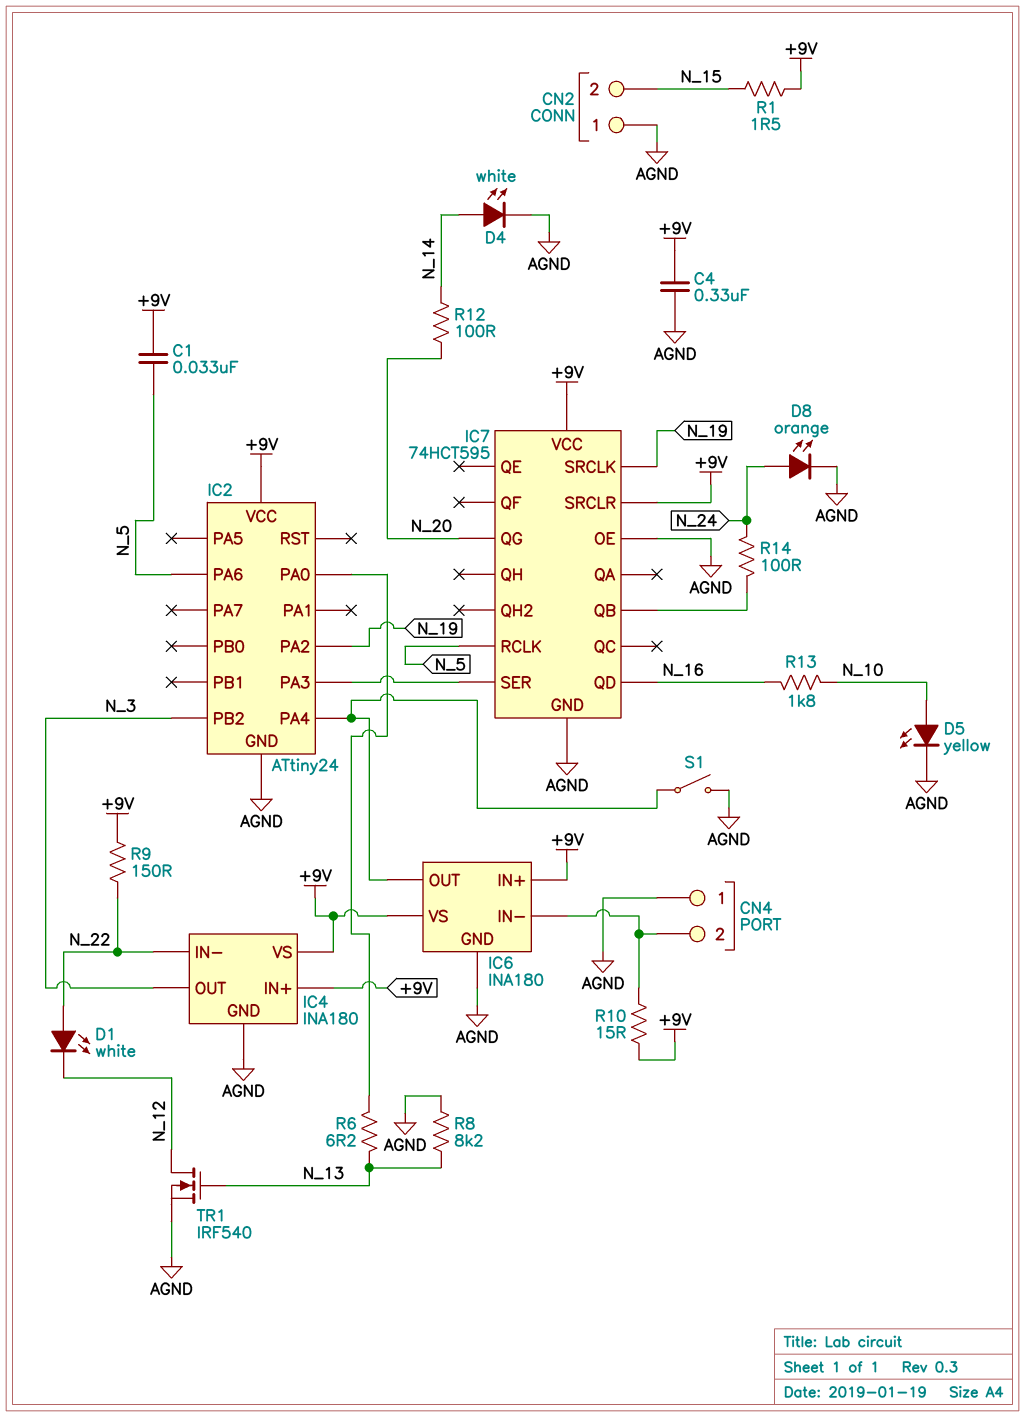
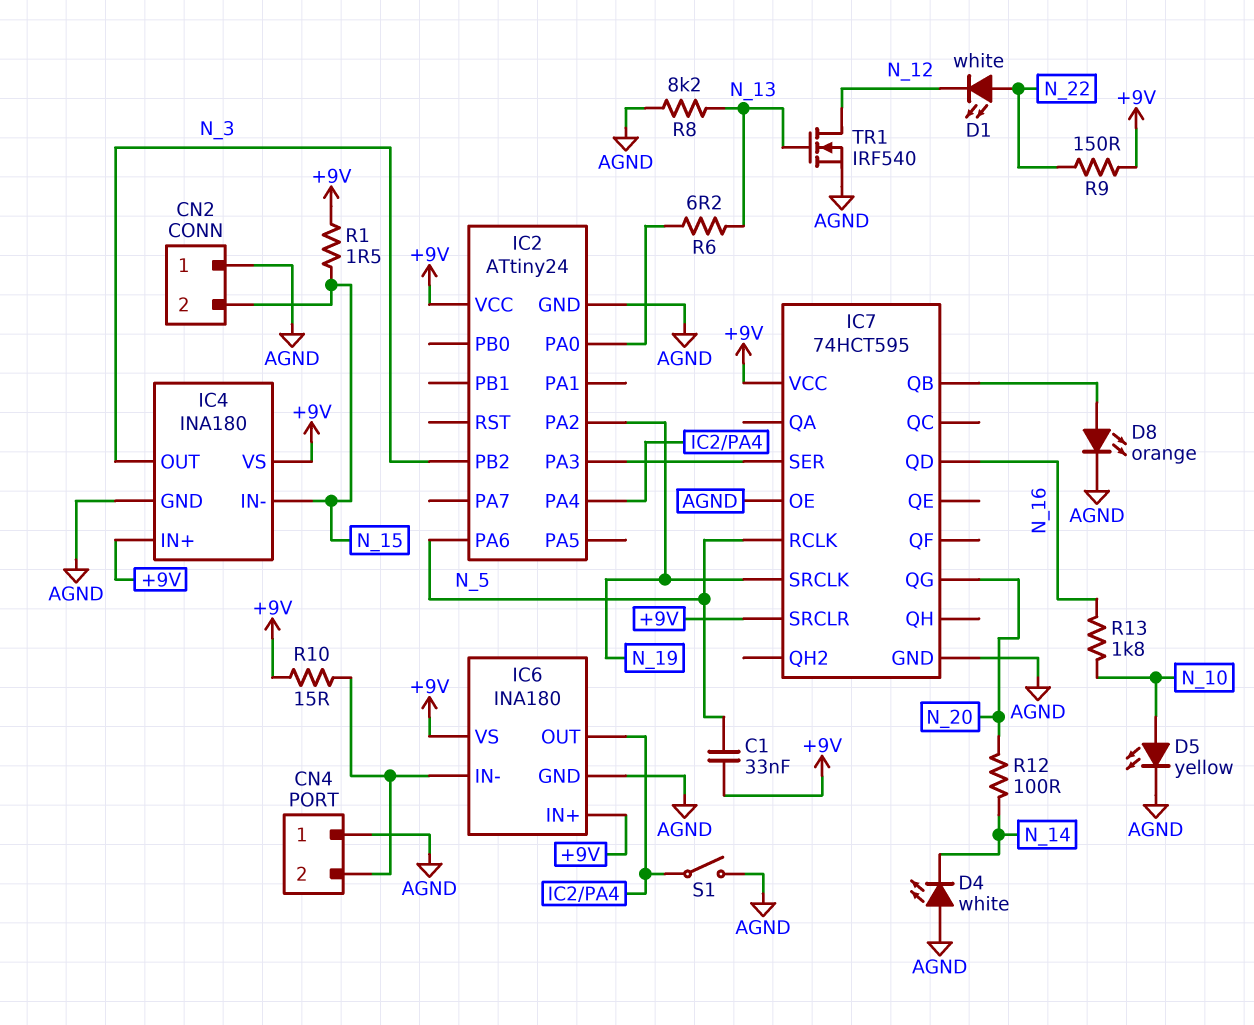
C4: 330nF (+9V, AGND) -> none
D4: LED white (A N_14, K AGND) -> LED white (A AGND, K N_14)
D8: LED orange (A N_24, K AGND) -> LED orange (A IC7/QB, K AGND)
IC4 pin IN-: N_22 -> N_15
R14: 100 (IC7/QB, N_24) -> none

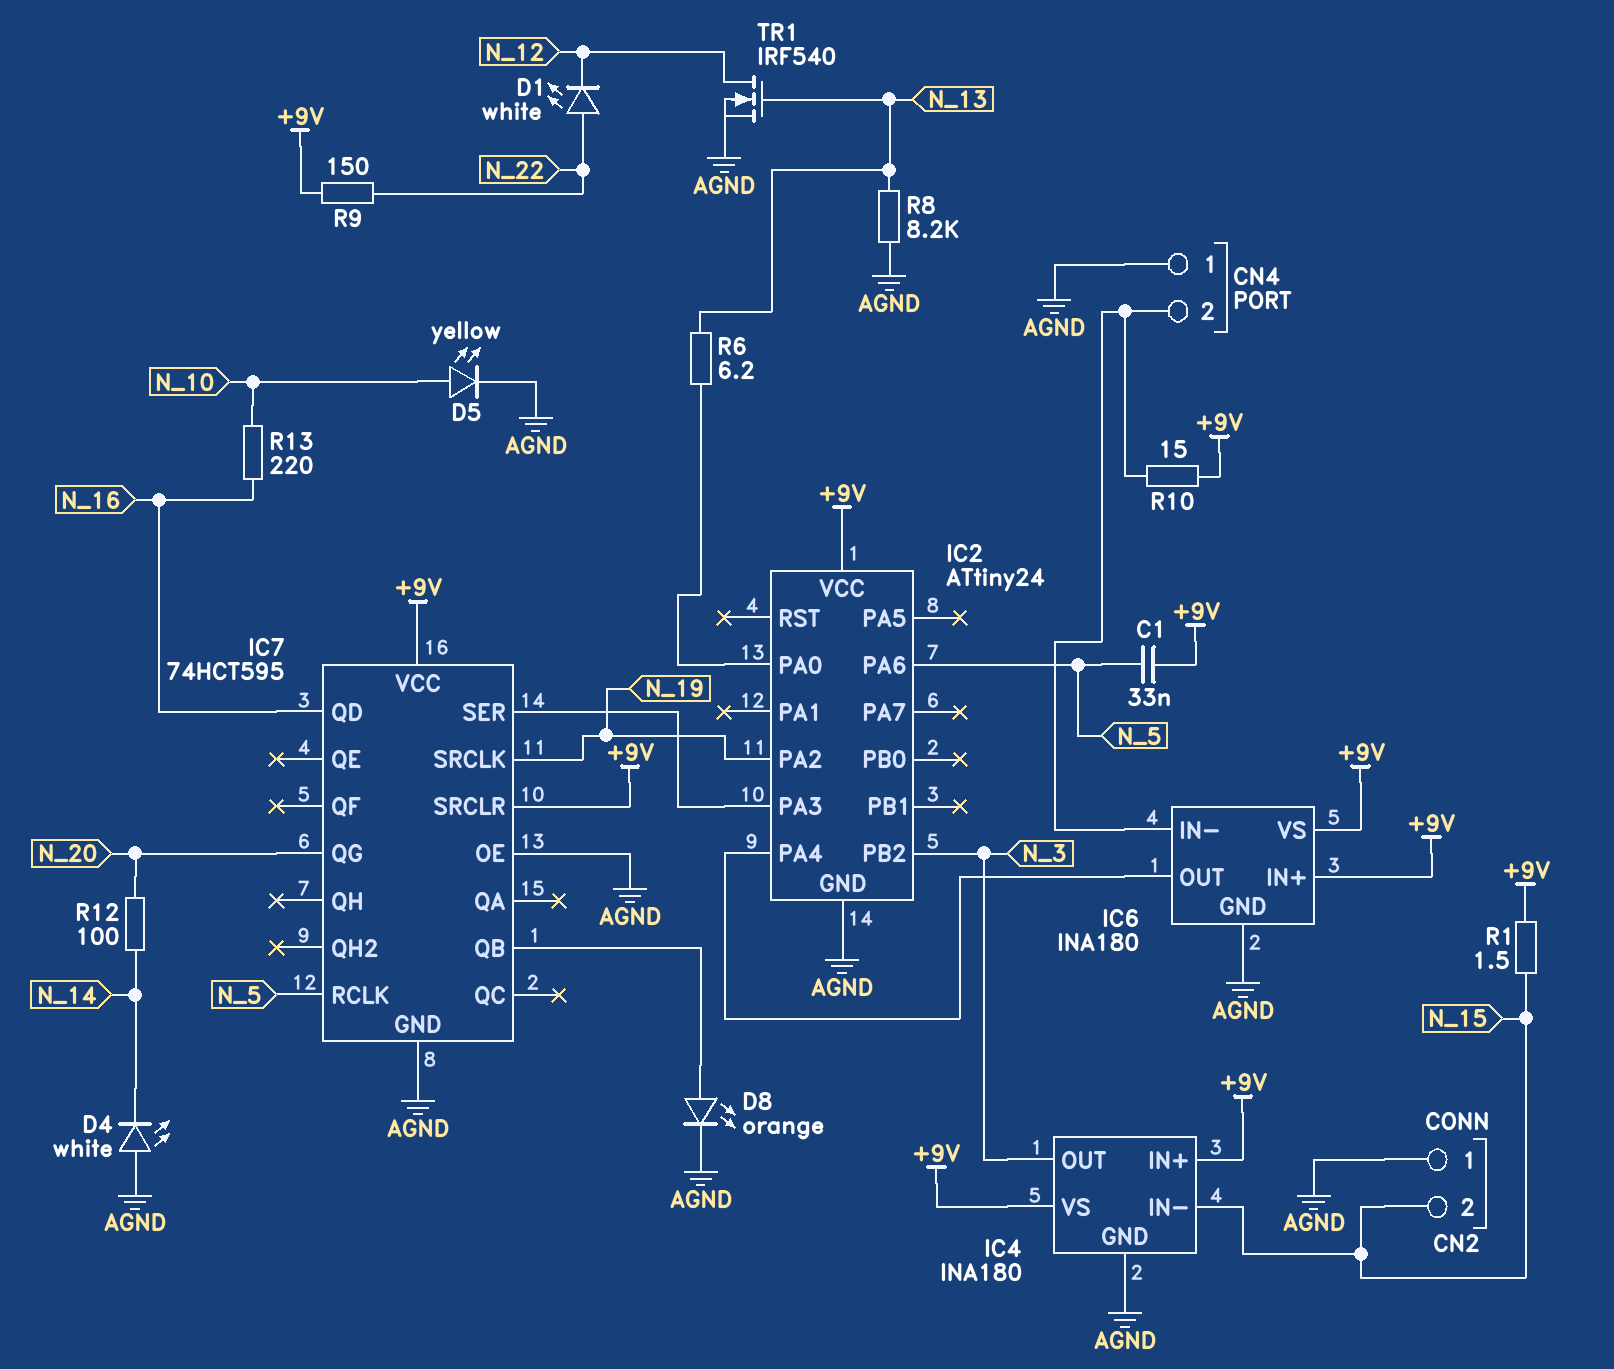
R13: 1.8k (N_10, N_16) -> 220 (N_10, N_16)
S1: switch (AGND, IC2/PA4) -> none

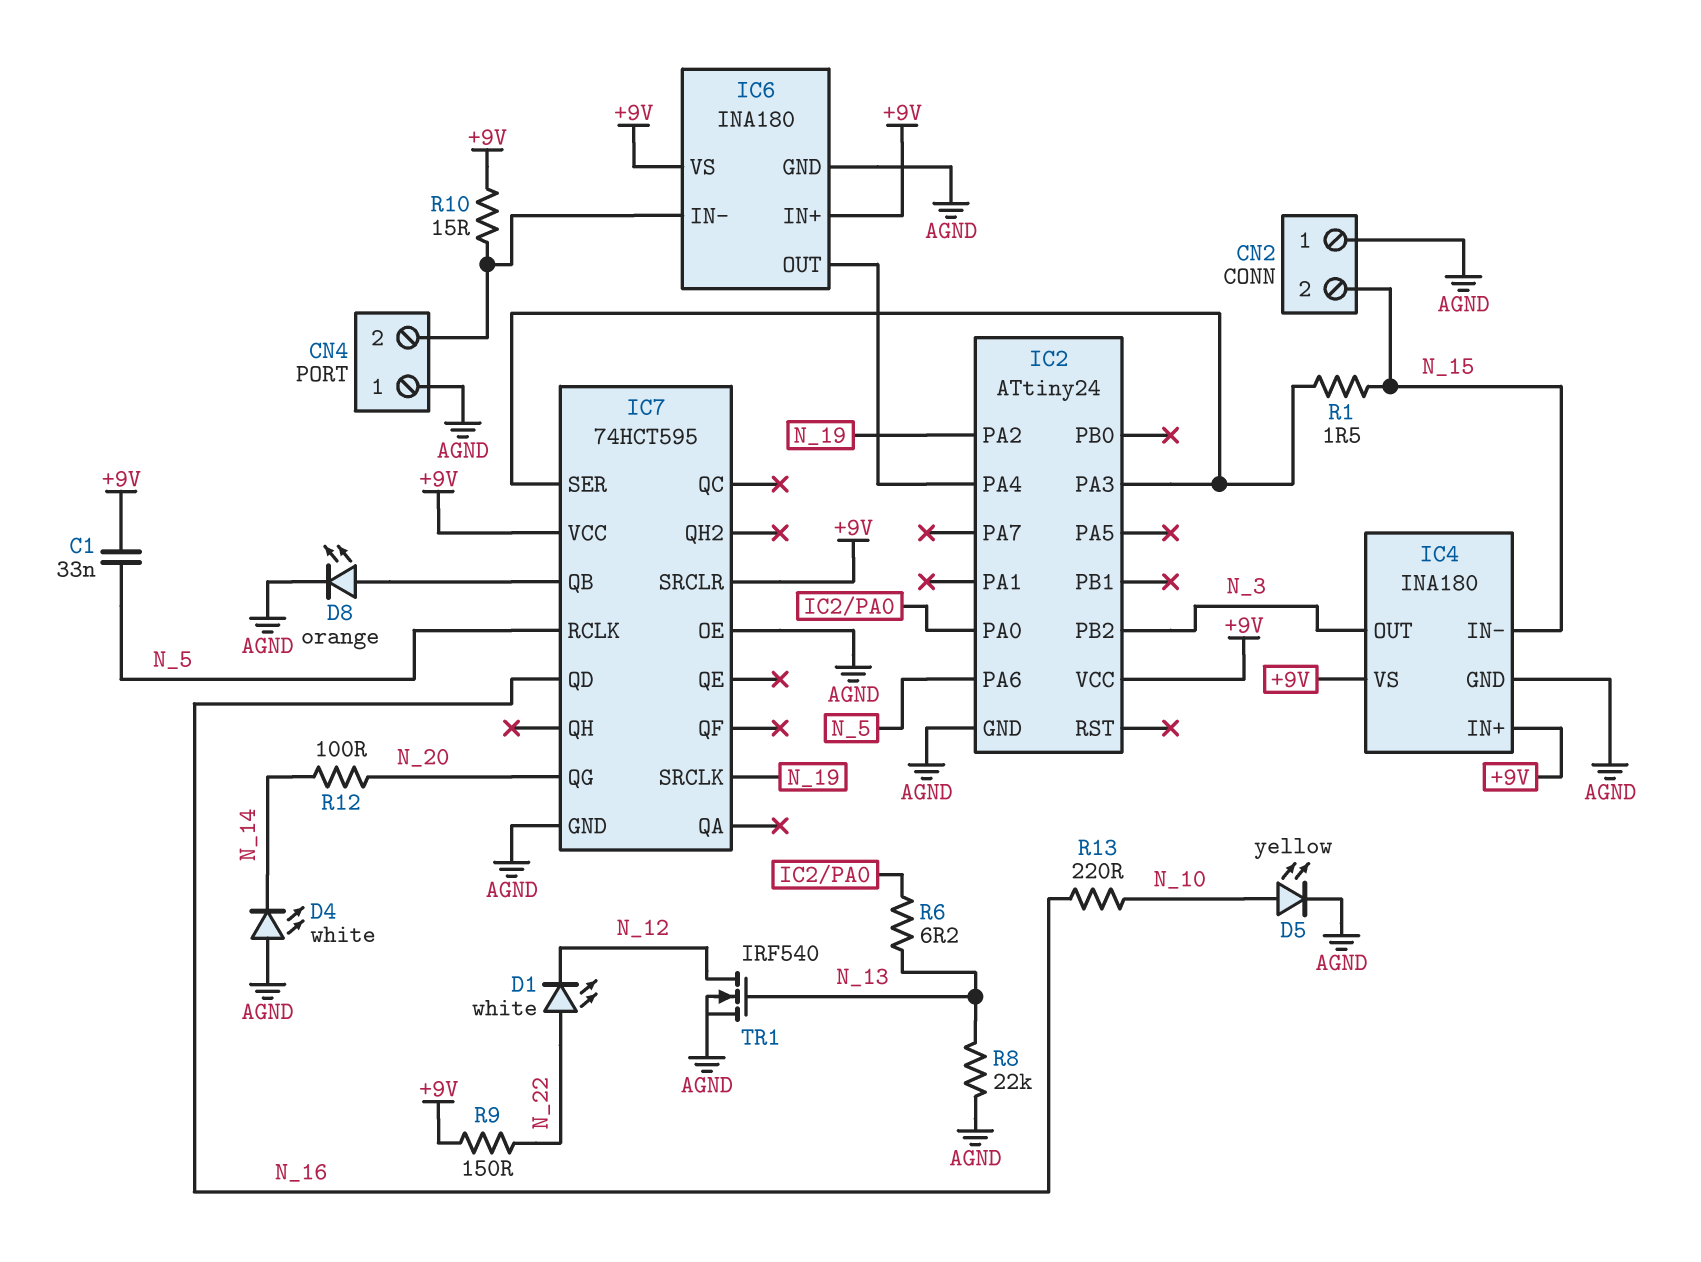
R1: 1.5 (+9V, N_15) -> 1.5 (IC2/PA3, N_15)
R8: 8.2k (AGND, N_13) -> 22k (AGND, N_13)

